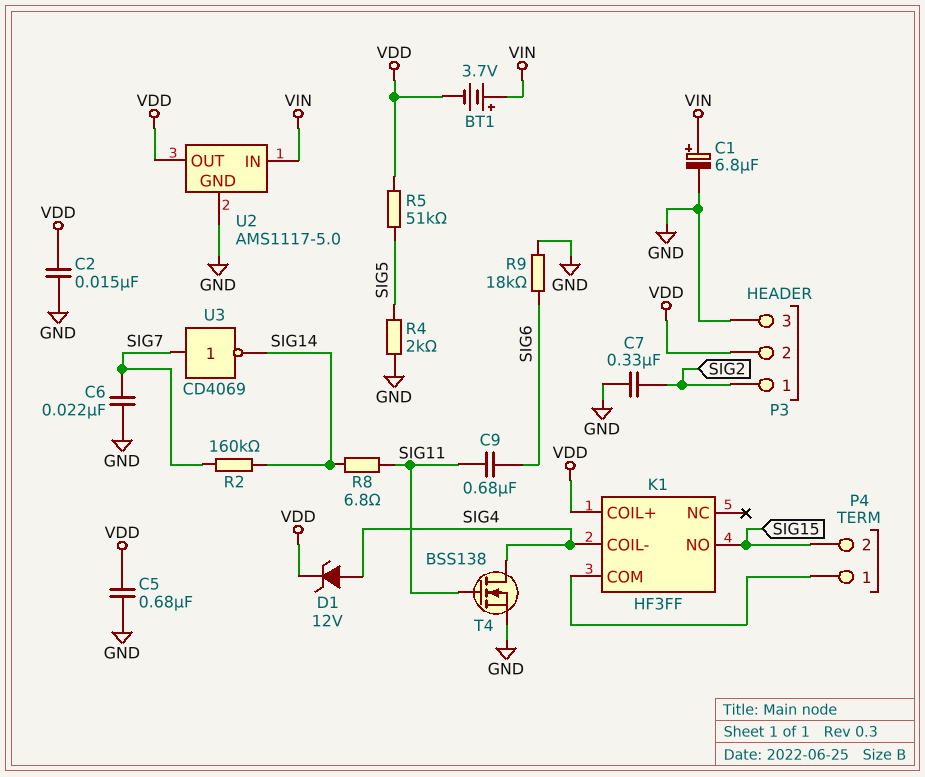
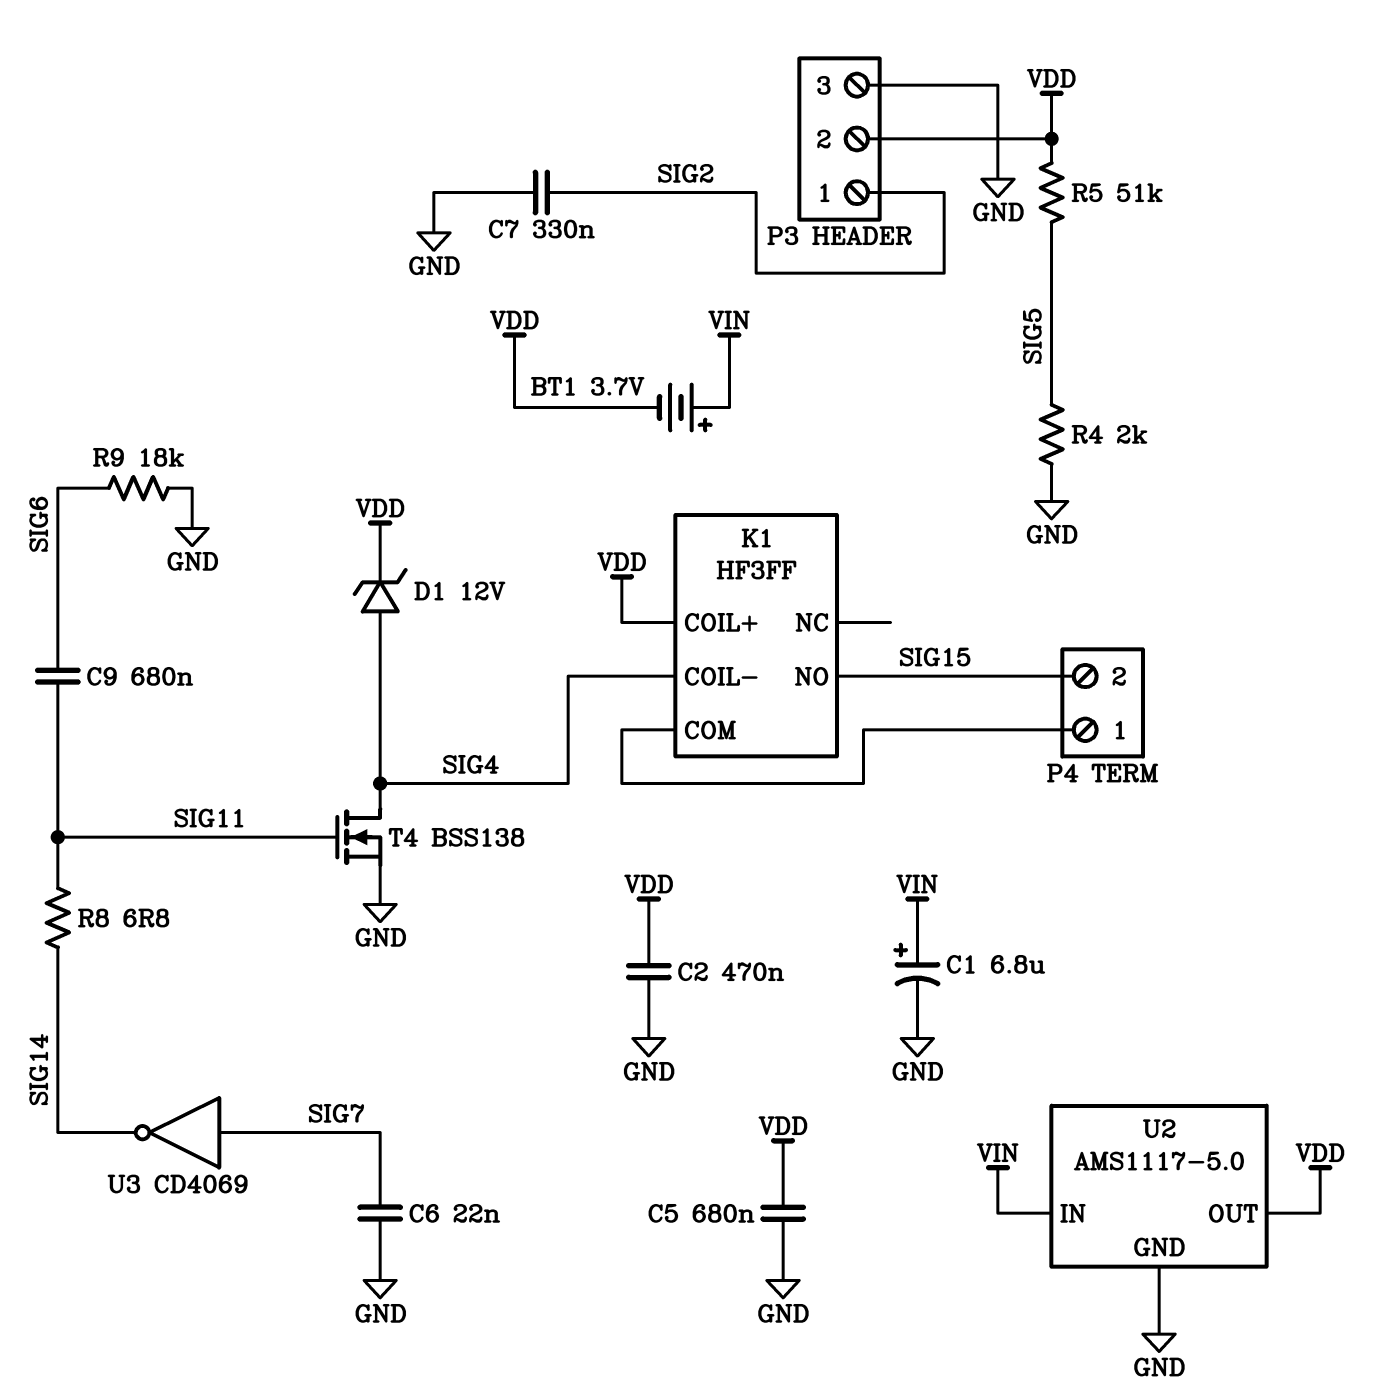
C2: 15nF (GND, VDD) -> 470nF (GND, VDD)
R2: 160k (SIG7, SIG14) -> none

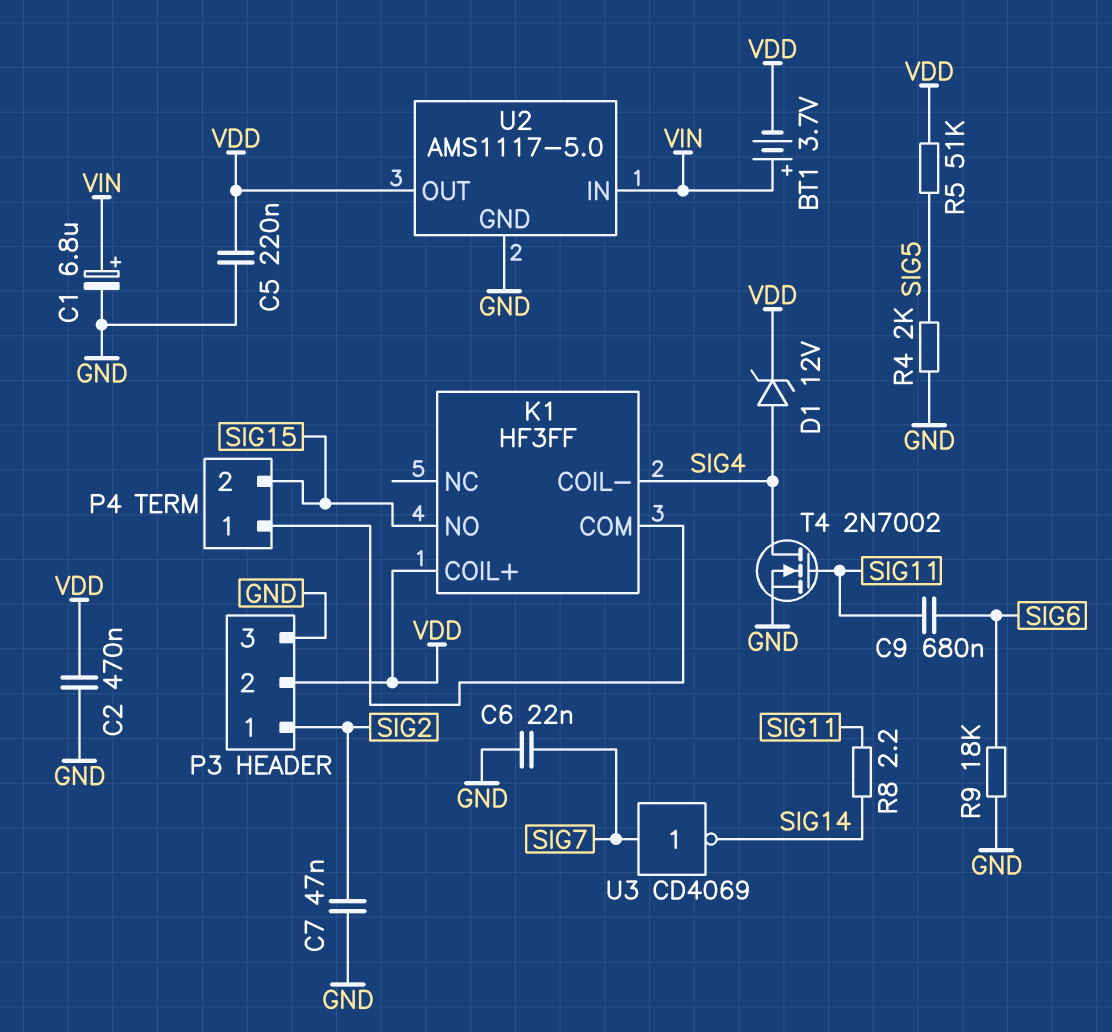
C5: 680nF (GND, VDD) -> 220nF (GND, VDD)
C7: 330nF (GND, SIG2) -> 47nF (GND, SIG2)
R8: 6.8 (SIG11, SIG14) -> 2.2 (SIG11, SIG14)
T4: NMOS BSS138 (G SIG11, D SIG4, S GND) -> NMOS 2N7002 (G SIG11, D SIG4, S GND)

